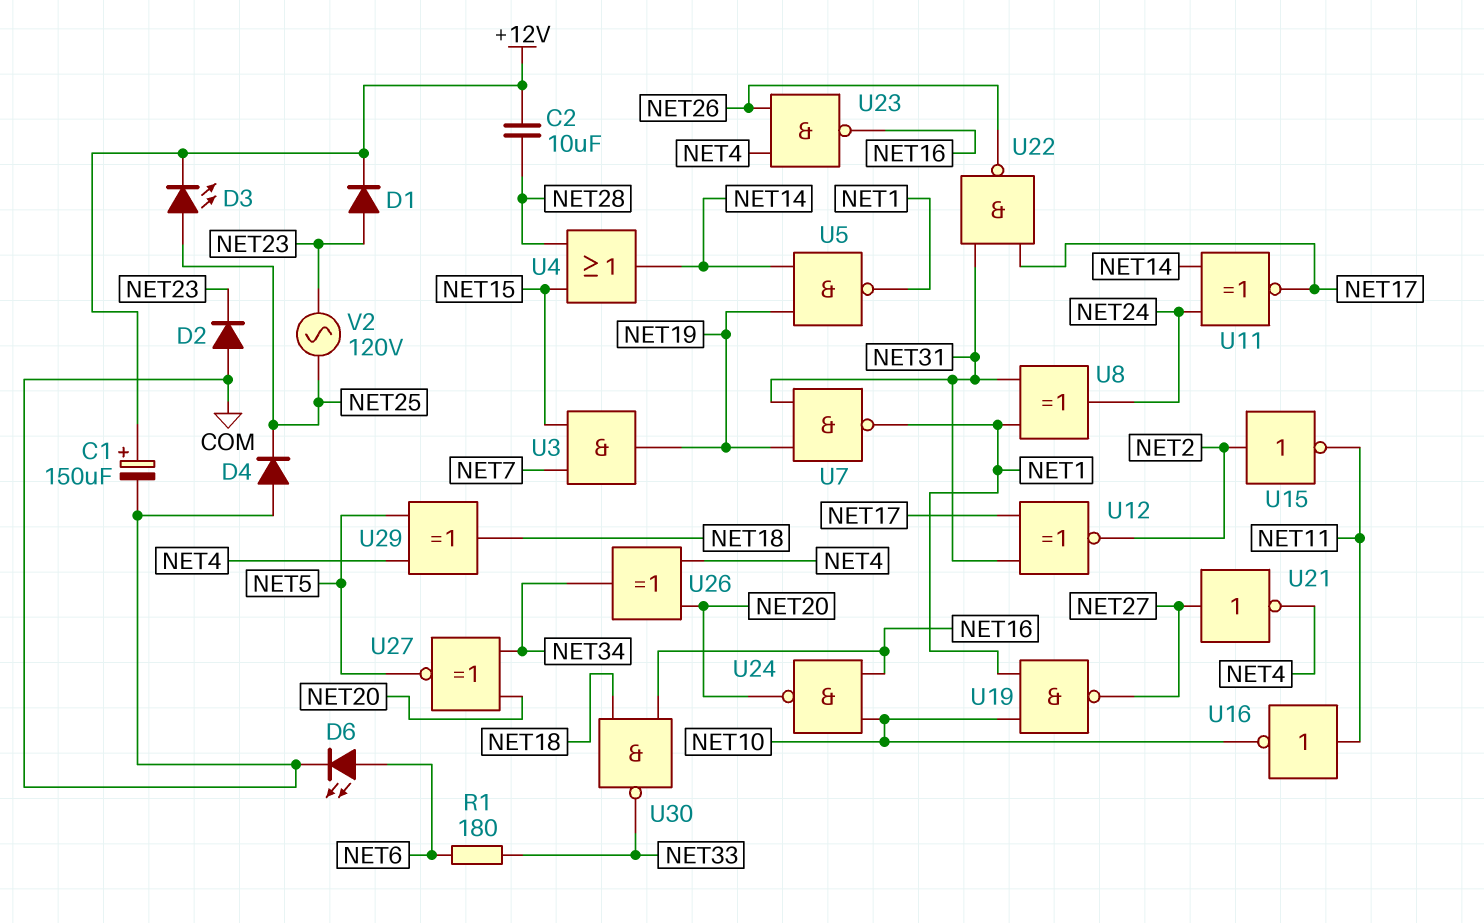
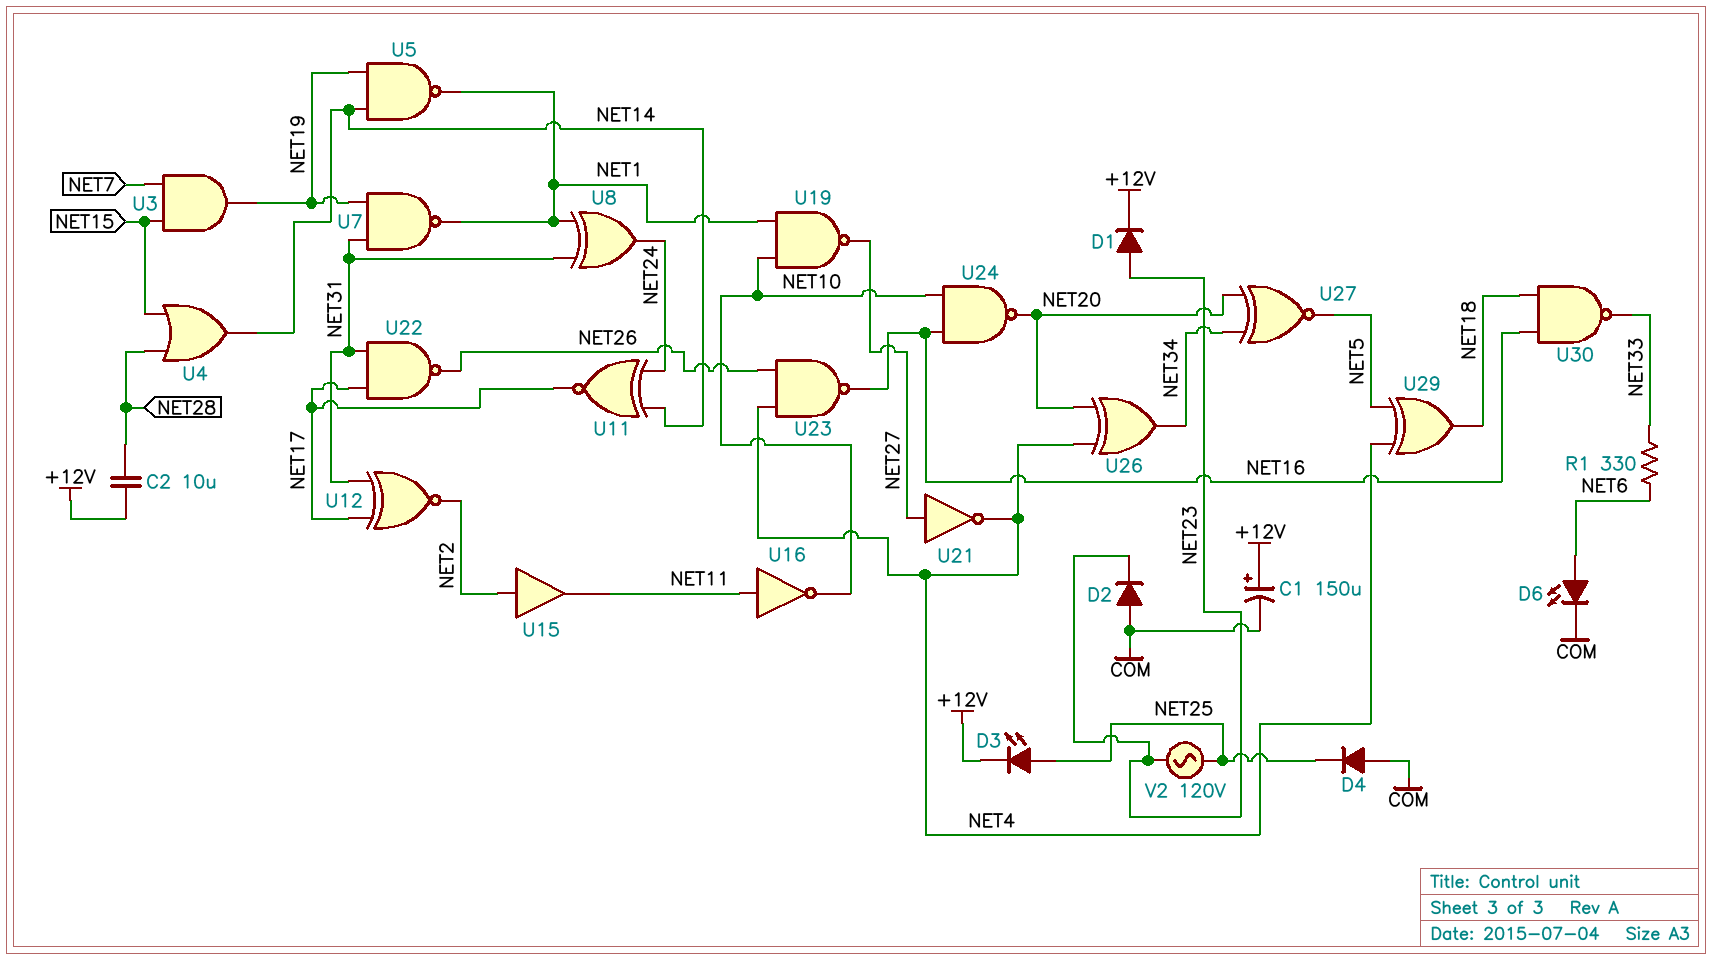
R1: 180 (NET6, NET33) -> 330 (NET6, NET33)
U15: NOT (in NET2, out NET11) -> buffer (in NET2, out NET11)

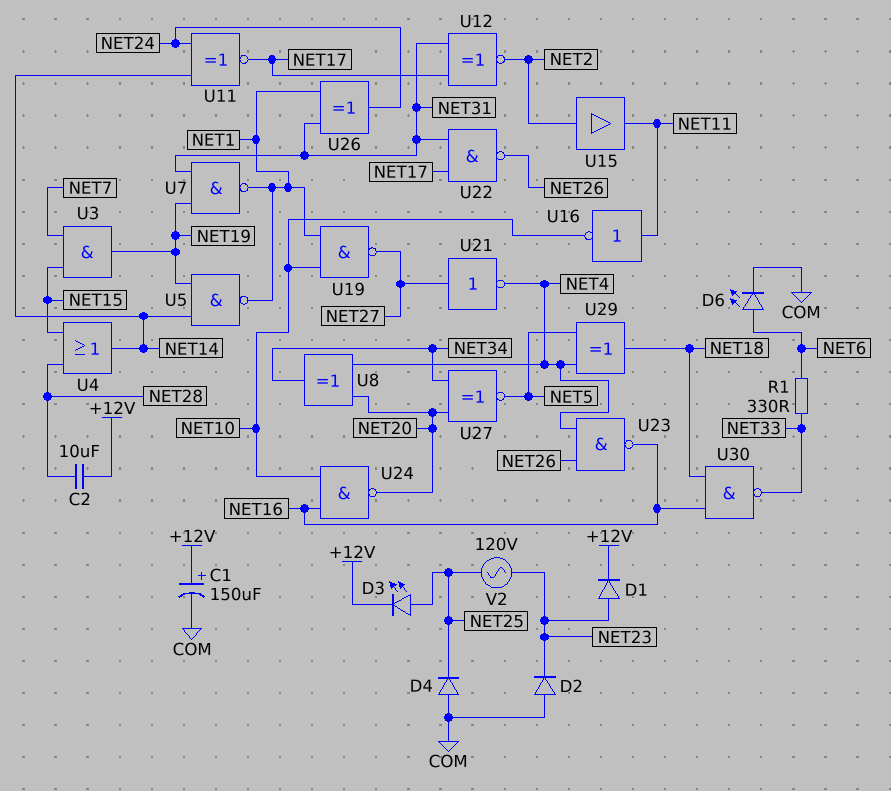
U8: XOR (in NET1, in NET31, out NET24) -> XOR (in NET4, in NET20, out NET34)
U26: XOR (in NET4, in NET20, out NET34) -> XOR (in NET1, in NET31, out NET24)

